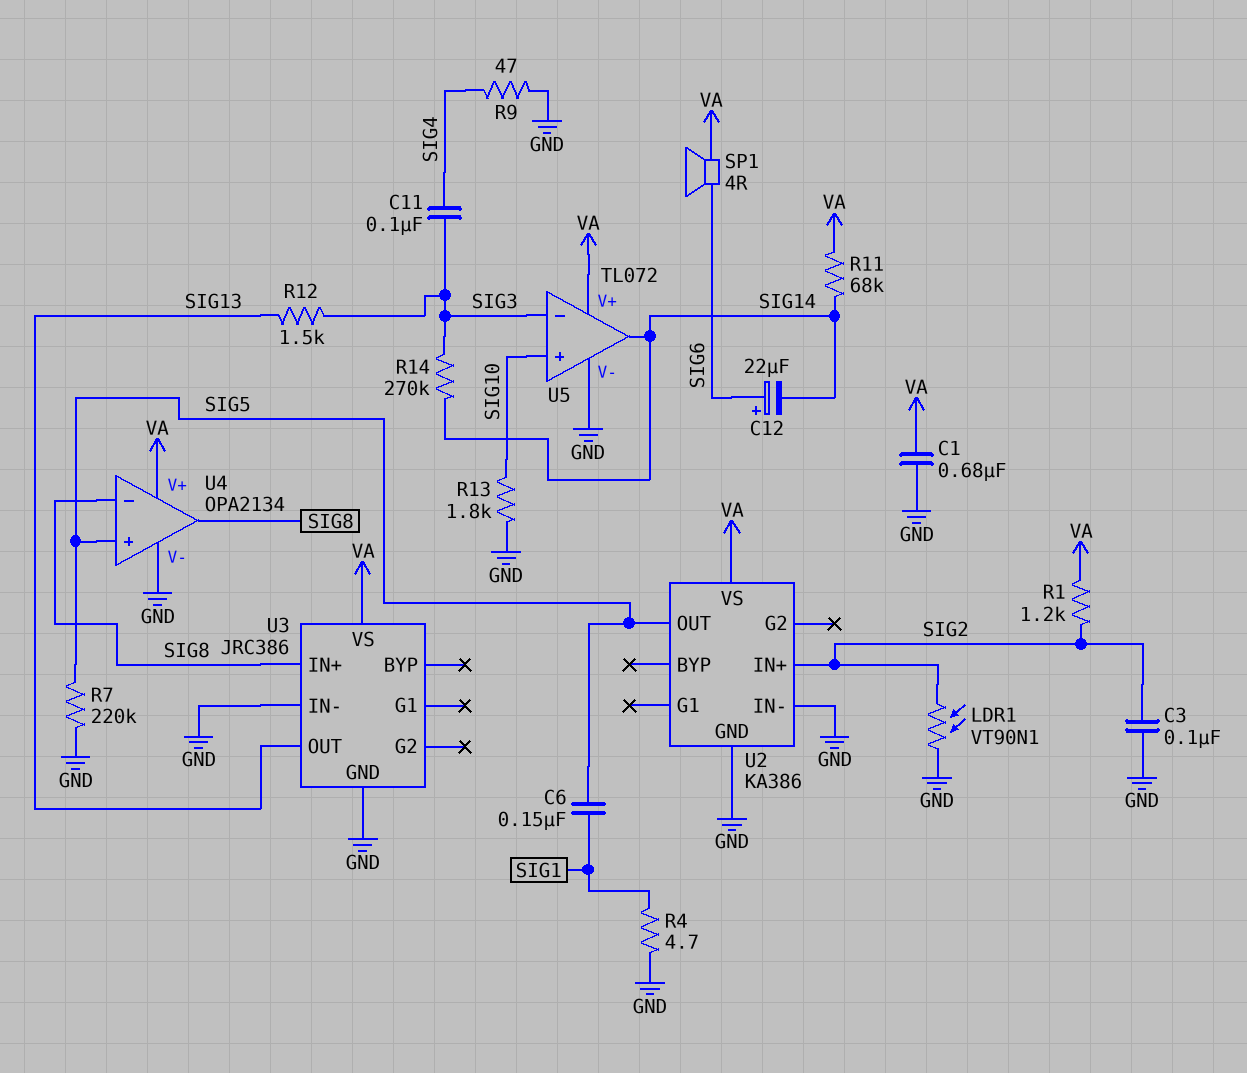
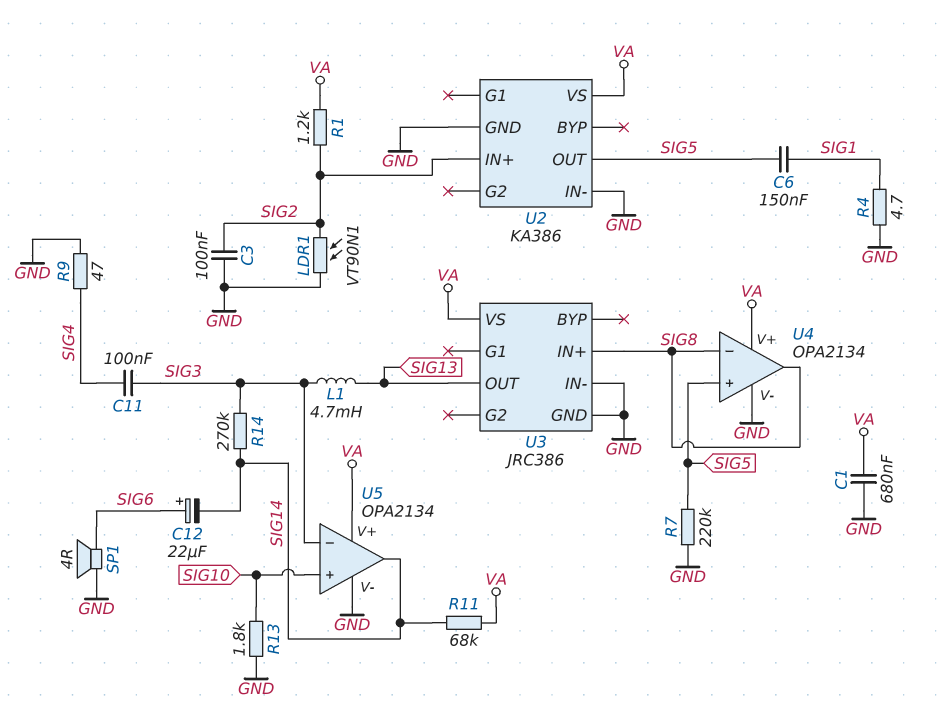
L1: none -> 4.7mH (SIG3, SIG13)
R12: 1.5k (SIG3, SIG13) -> none
SP1: speaker 4R (SIG6, VA) -> speaker 4R (GND, SIG6)
U5: TL072 -> OPA2134

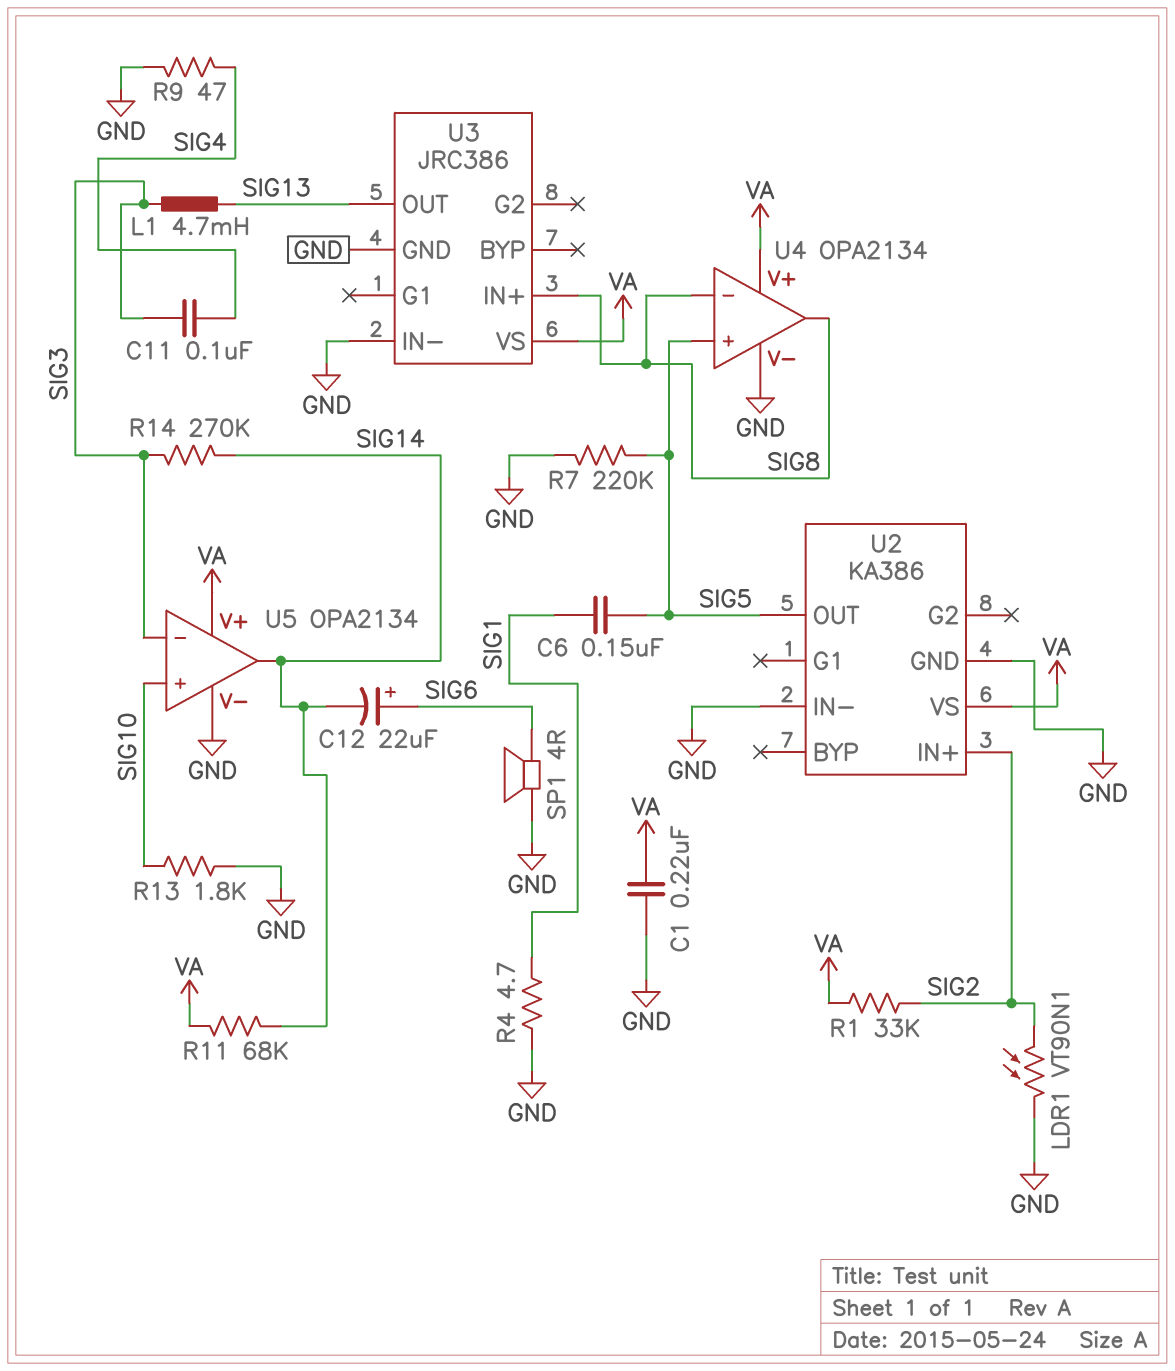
C1: 680nF (GND, VA) -> 220nF (GND, VA)
C3: 100nF (GND, SIG2) -> none
R1: 1.2k (SIG2, VA) -> 33k (SIG2, VA)

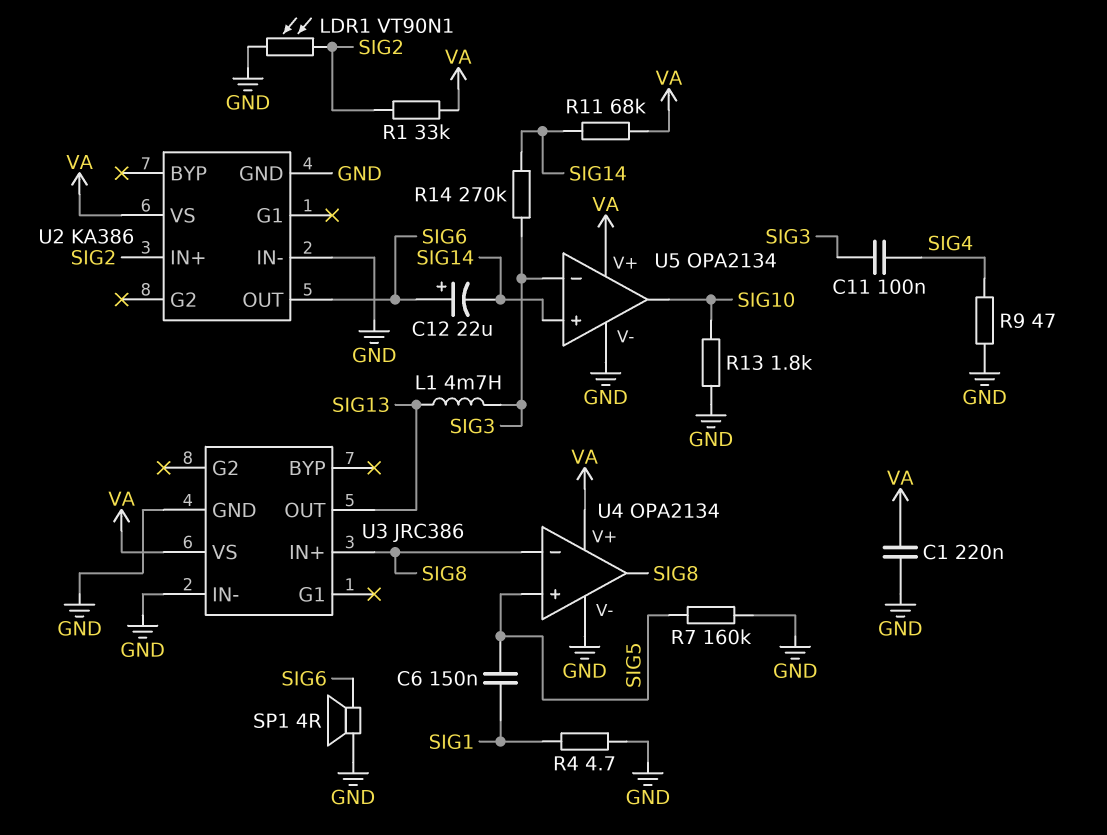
R7: 220k (GND, SIG5) -> 160k (GND, SIG5)
U2 pin OUT: SIG5 -> SIG6
U5 pin in+: SIG10 -> SIG14
U5 pin out: SIG14 -> SIG10

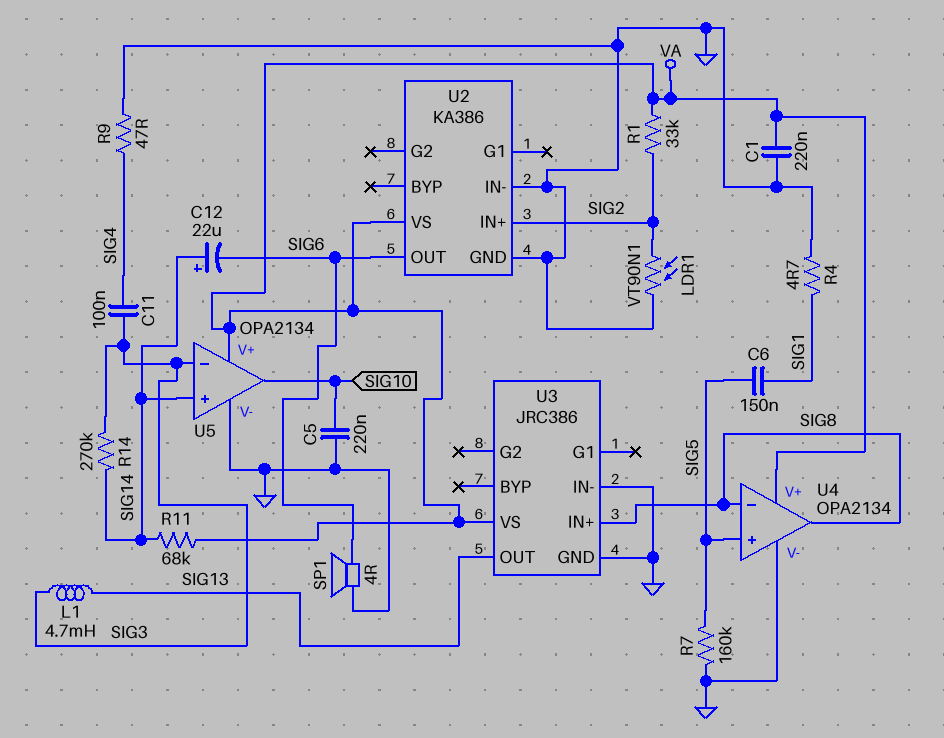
C5: none -> 220nF (GND, SIG10)
C12: 22uF (plus SIG6, minus SIG14) -> 22uF (plus SIG14, minus SIG6)
R13: 1.8k (GND, SIG10) -> none

